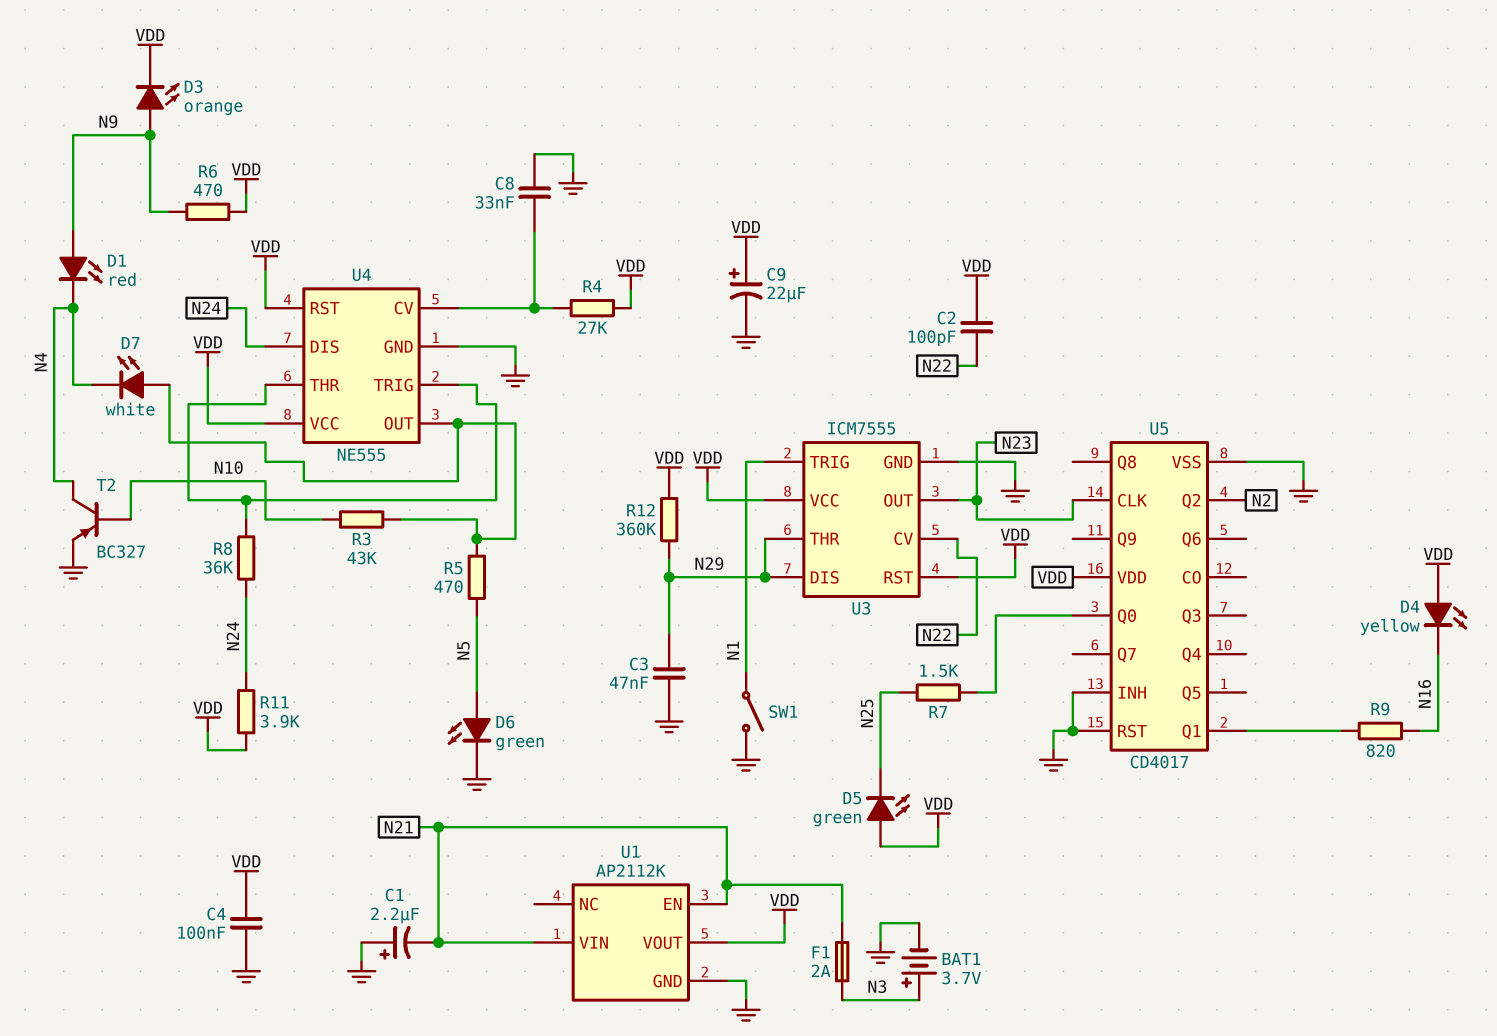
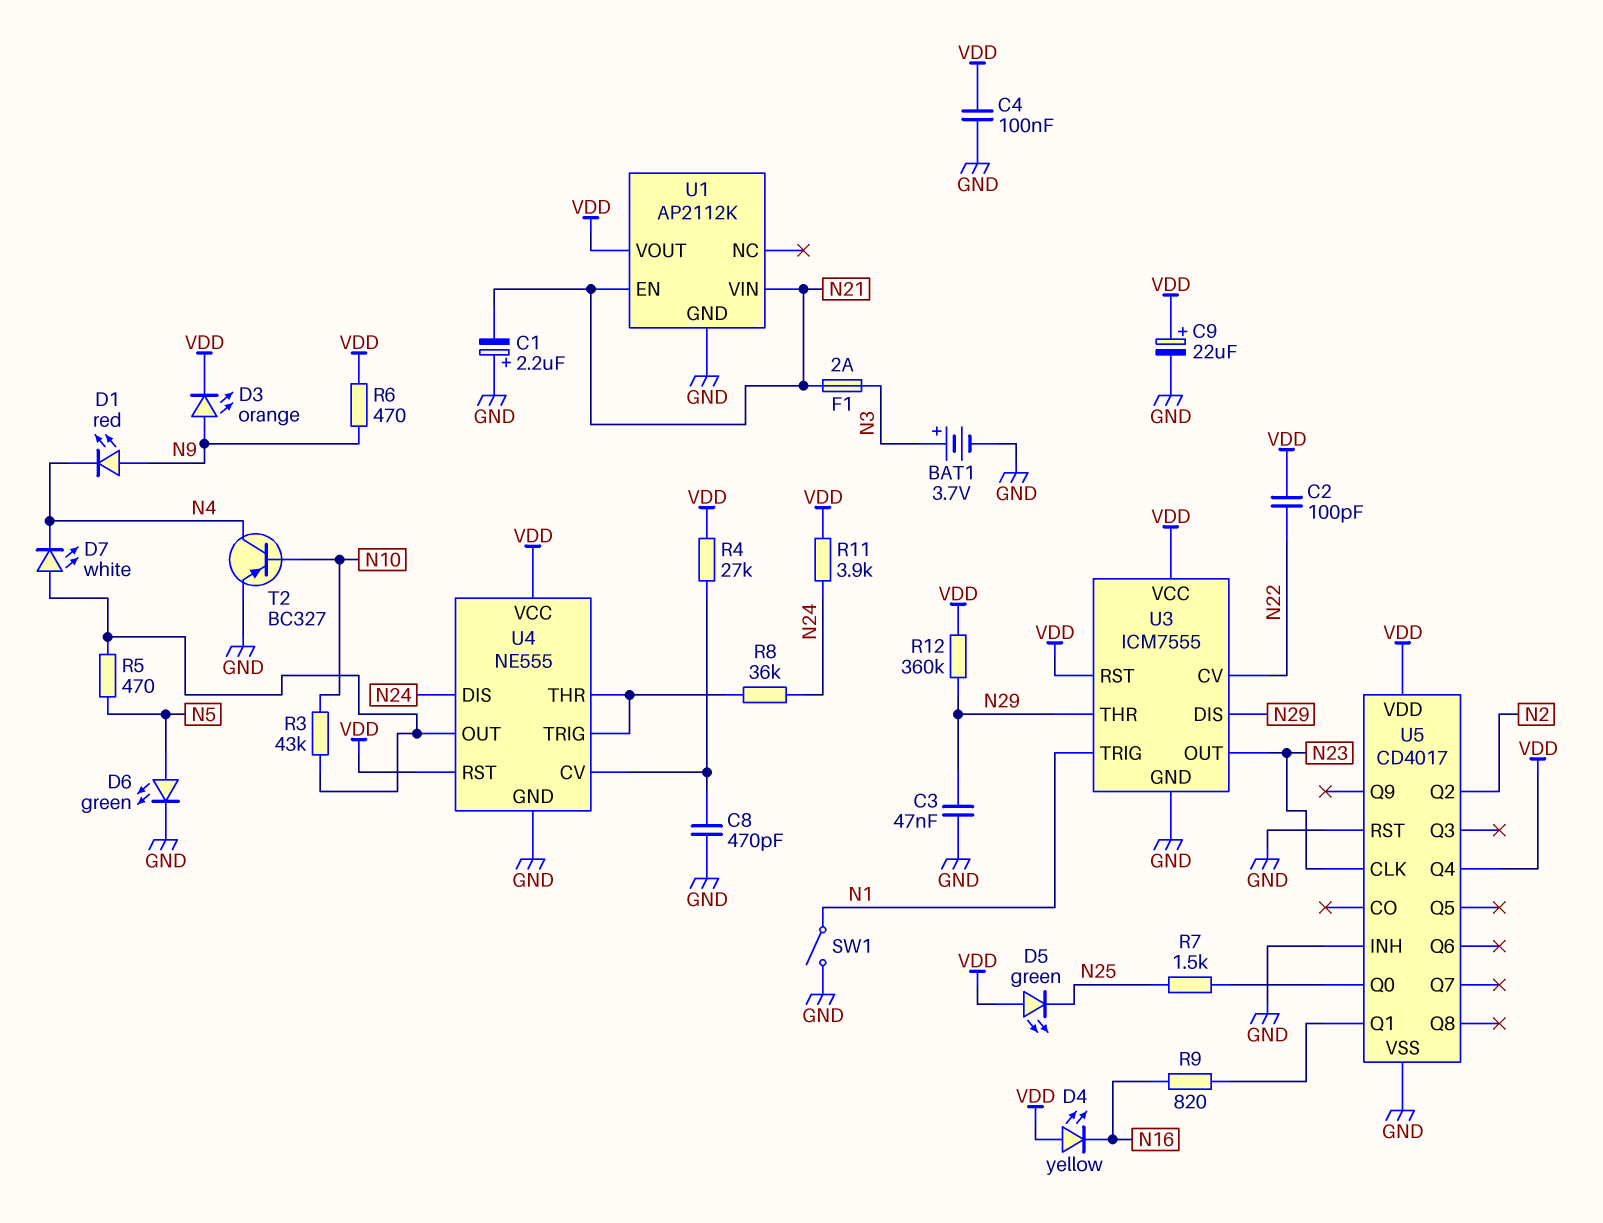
C8: 33nF (GND, U4/CV) -> 470pF (GND, U4/CV)
U5 pin Q4: none -> VDD

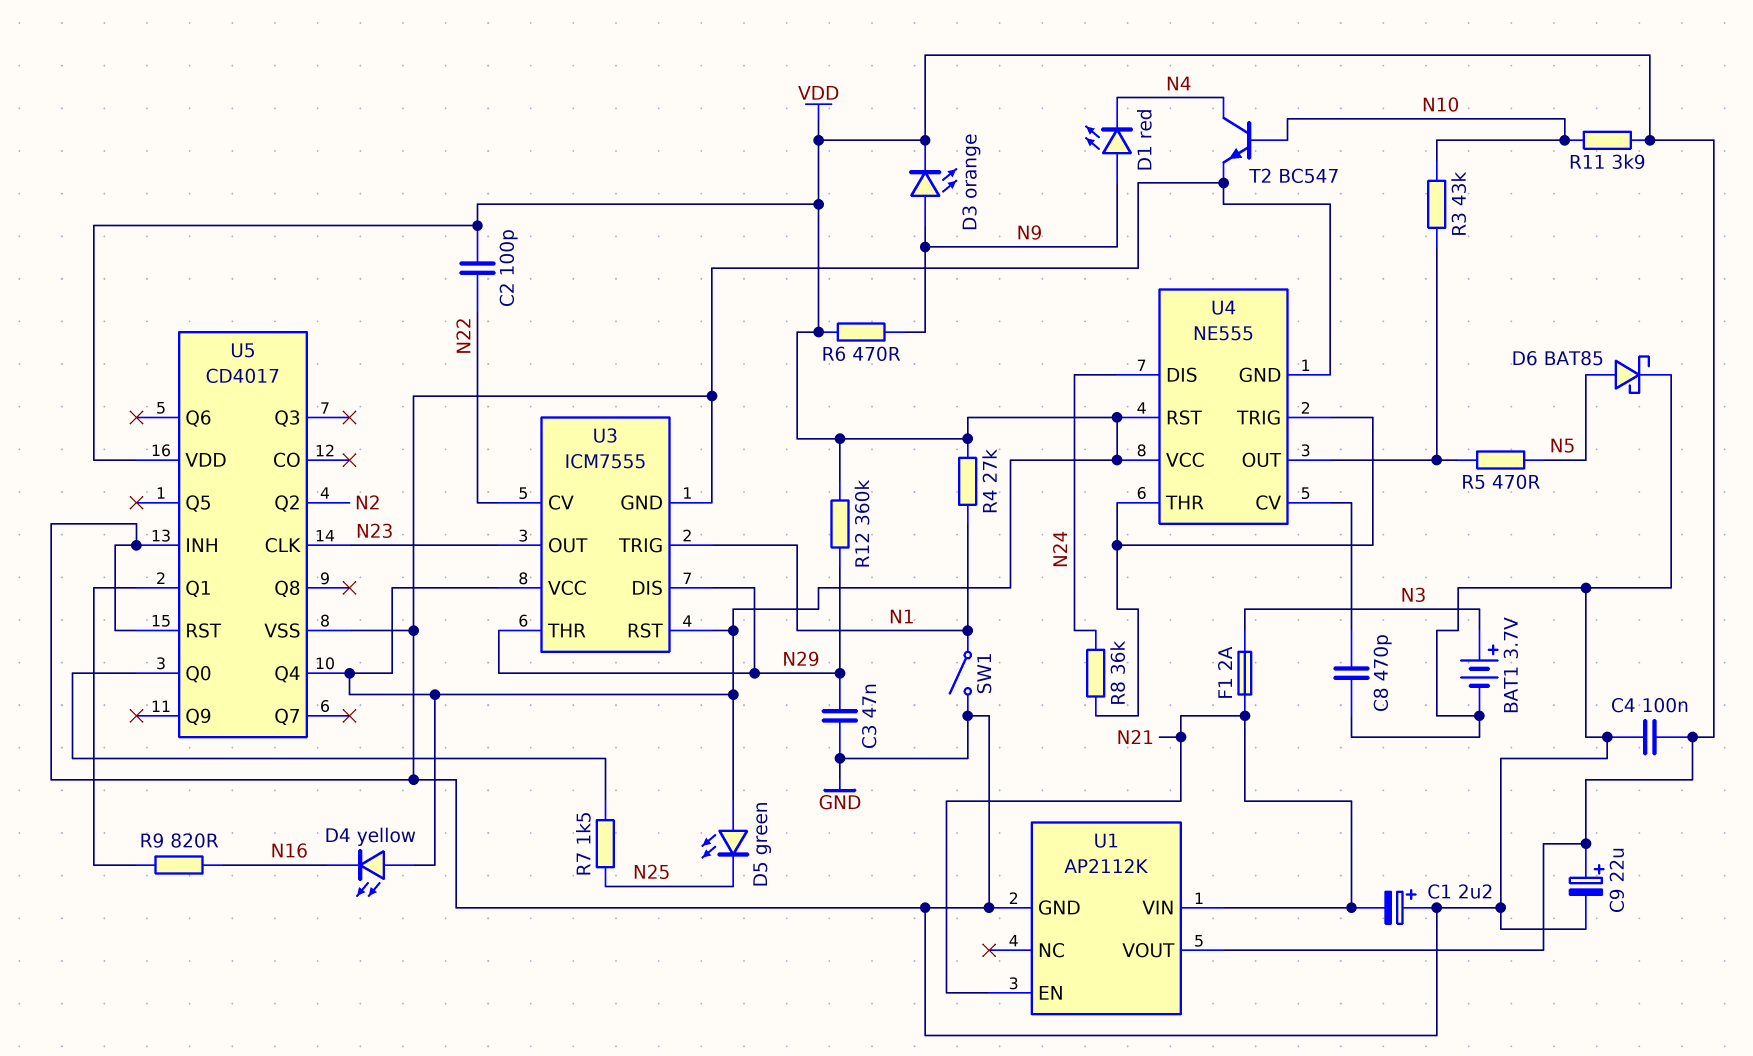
D6: LED green (A N5, K GND) -> schottky BAT85 (A N5, K GND)
D7: LED white (A U4/OUT, K N4) -> none
R4: 27k (U4/CV, VDD) -> 27k (N1, VDD)
R11: 3.9k (N24, VDD) -> 3.9k (N10, VDD)
T2: PNP BC327 (B N10, C N4, E GND) -> NPN BC547 (B N10, C N4, E GND)

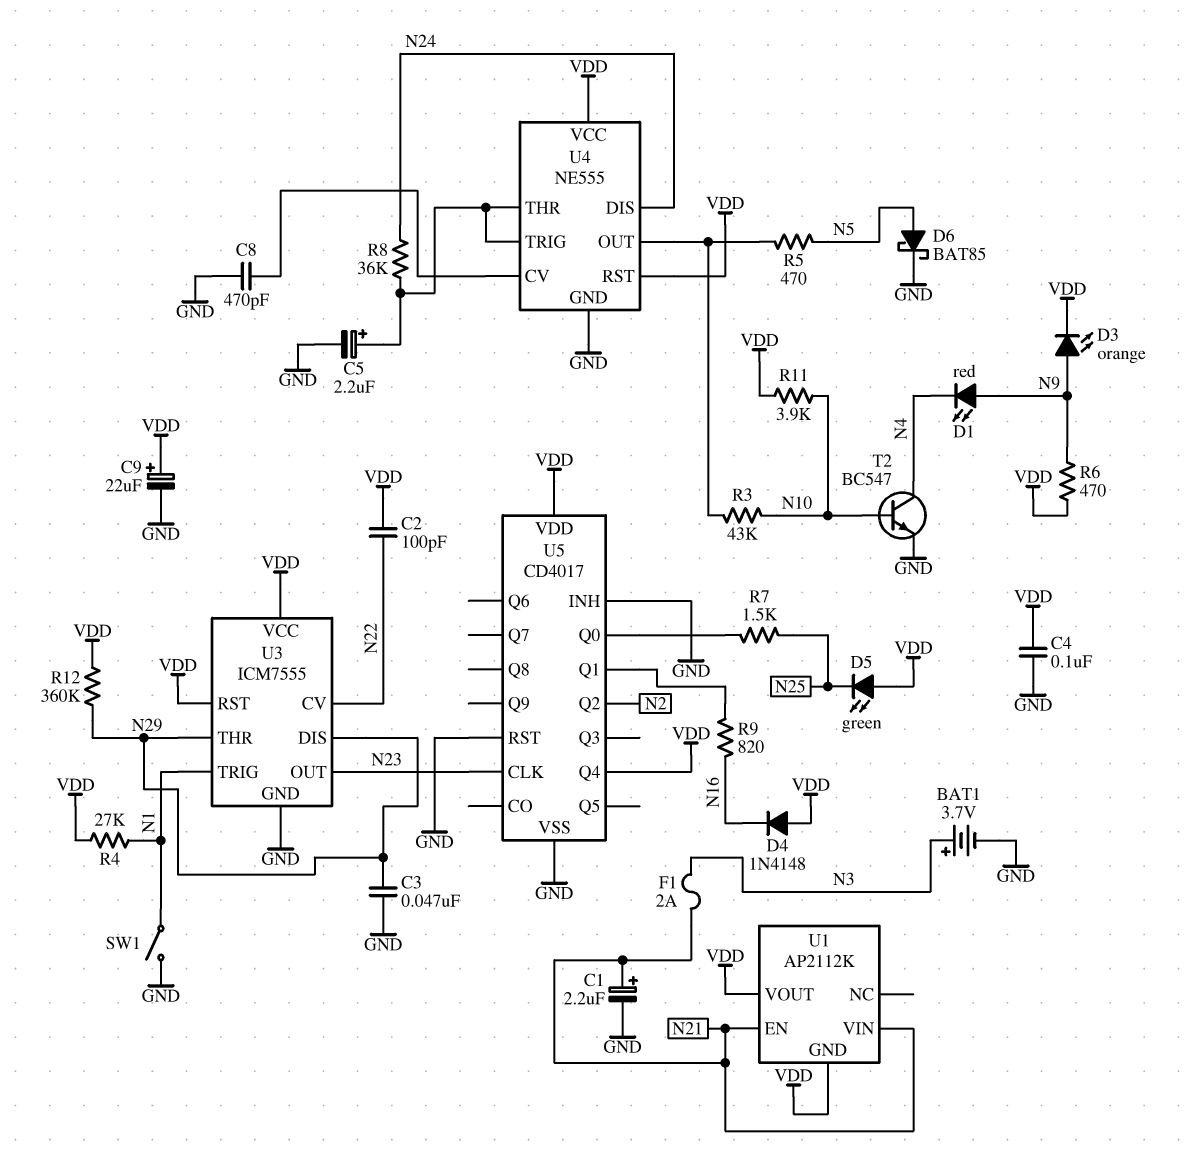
C1: 2.2uF (plus GND, minus N21) -> 2.2uF (plus N21, minus GND)
C5: none -> 2.2uF (plus U4/THR, minus GND)
D4: LED yellow (A VDD, K N16) -> diode 1N4148 (A VDD, K N16)
U1 pin GND: GND -> VDD

